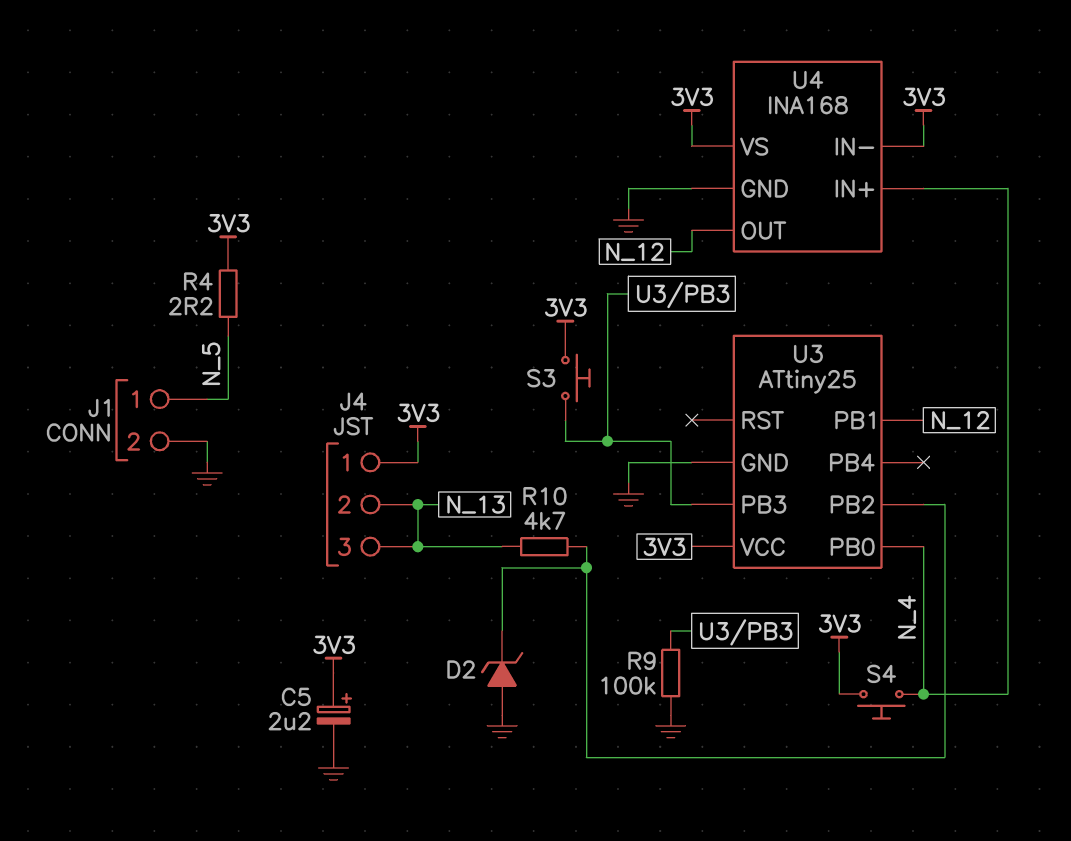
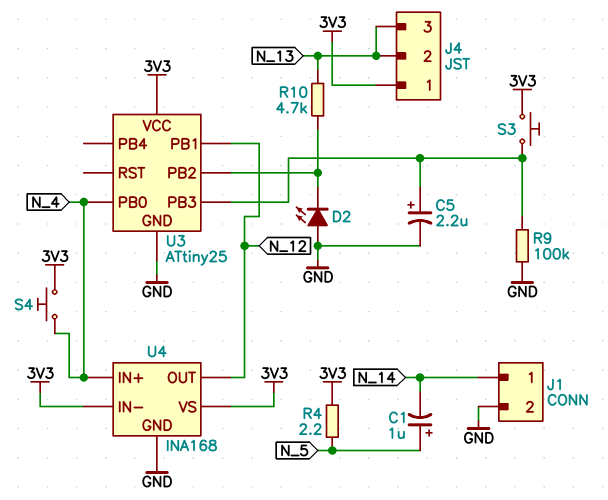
C1: none -> 1uF (plus N_5, minus N_14)
C5: 2.2uF (plus 3V3, minus GND) -> 2.2uF (plus U3/PB3, minus GND)
D2: zener (A GND, K U3/PB2) -> LED (A GND, K U3/PB2)
J1 pin 1: N_5 -> N_14

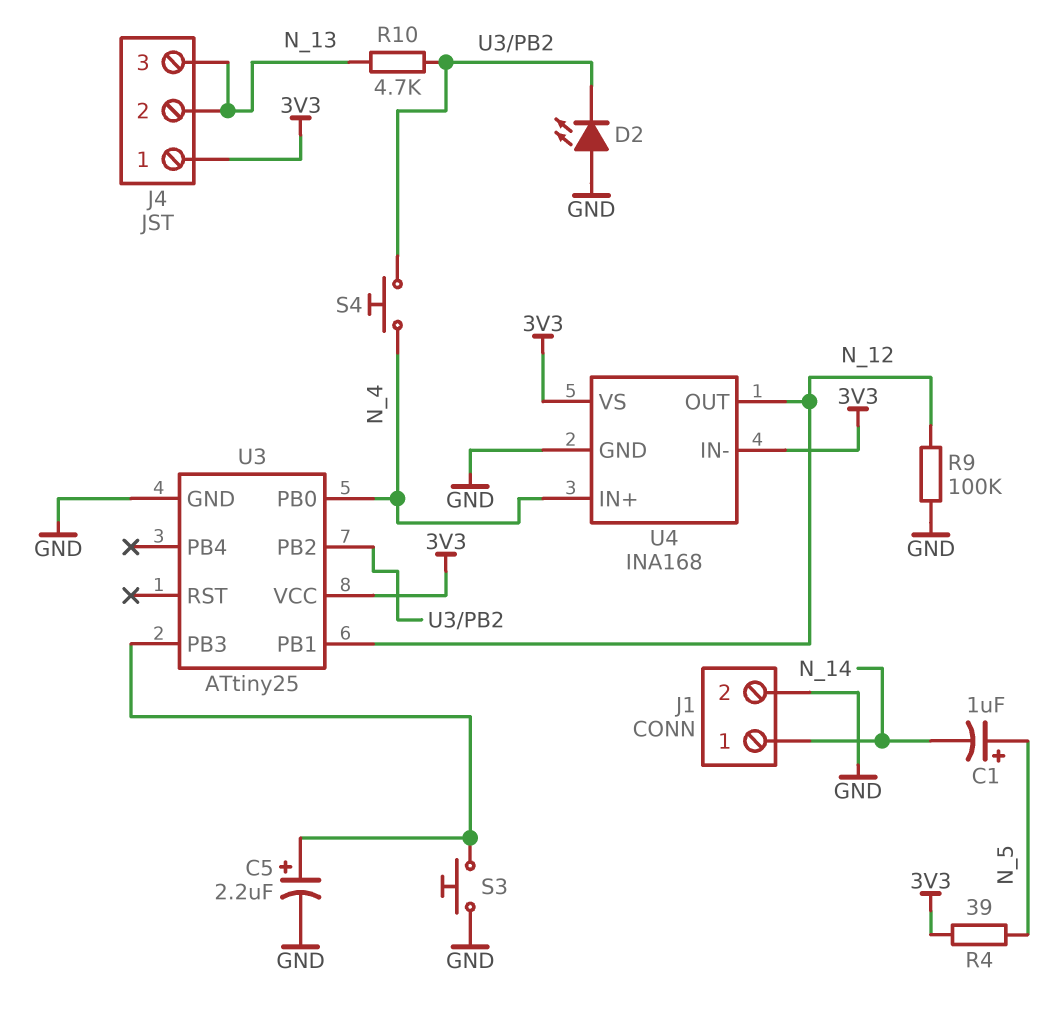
R4: 2.2 (3V3, N_5) -> 39 (3V3, N_5)
R9: 100k (GND, U3/PB3) -> 100k (GND, N_12)
S3: button (3V3, U3/PB3) -> button (GND, U3/PB3)
S4: button (3V3, N_4) -> button (N_4, U3/PB2)

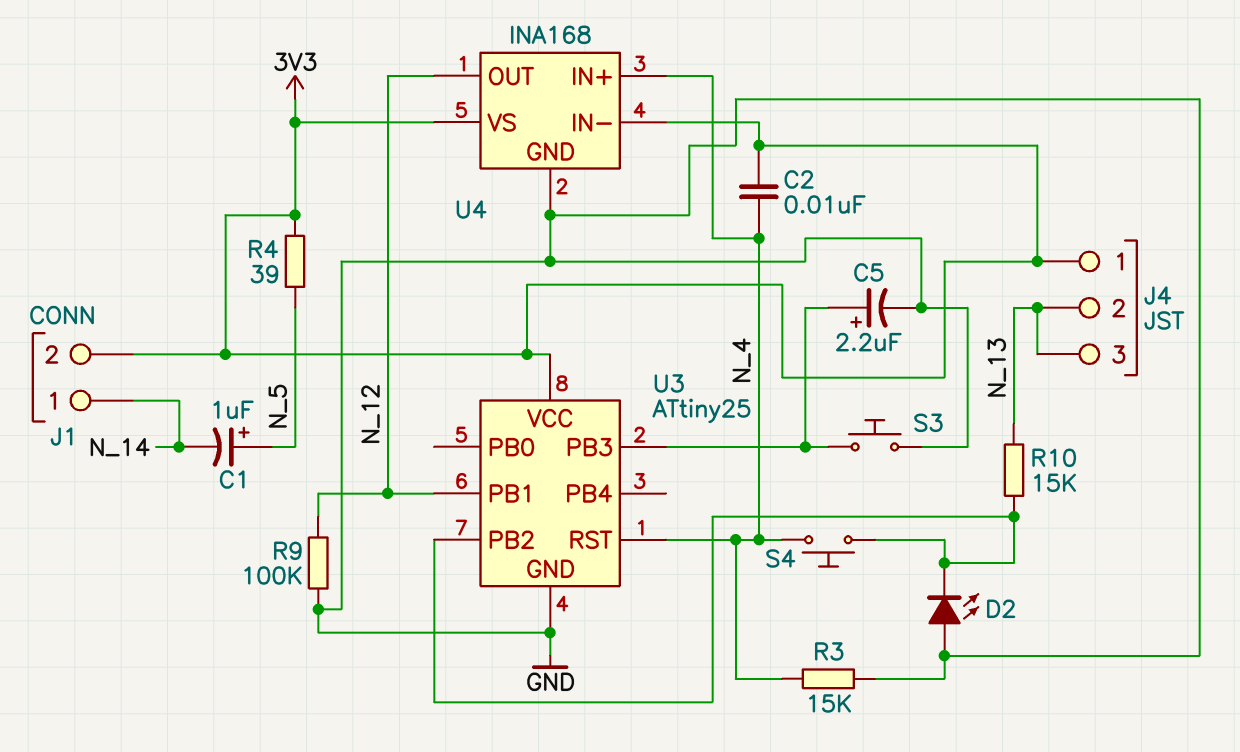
C2: none -> 10nF (3V3, N_4)
J1 pin 2: GND -> 3V3
R3: none -> 15k (GND, N_4)
R10: 4.7k (N_13, U3/PB2) -> 15k (N_13, U3/PB2)
U3 pin PB0: N_4 -> none
U3 pin RST: none -> N_4

